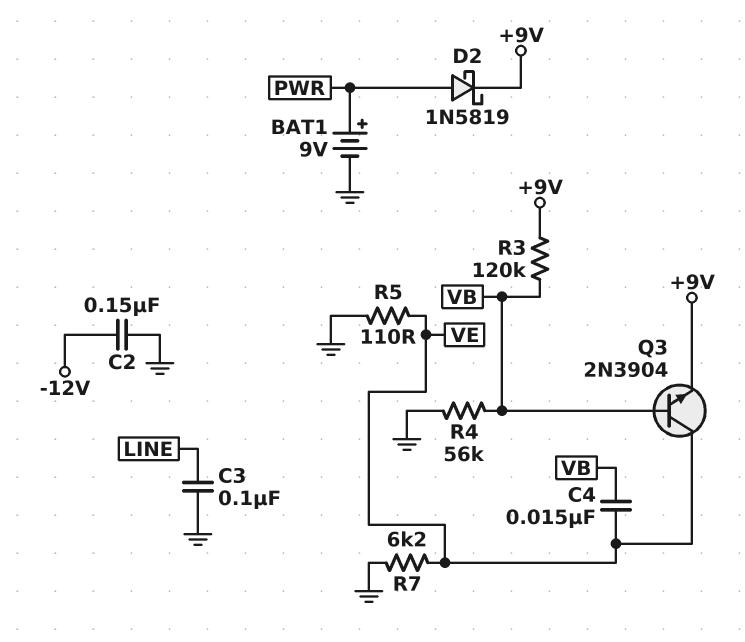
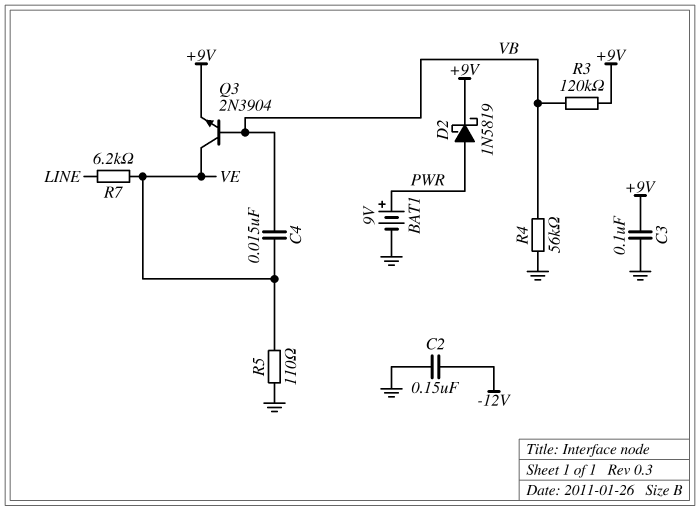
C3: 100nF (GND, LINE) -> 100nF (+9V, GND)
R7: 6.2k (GND, VE) -> 6.2k (LINE, VE)

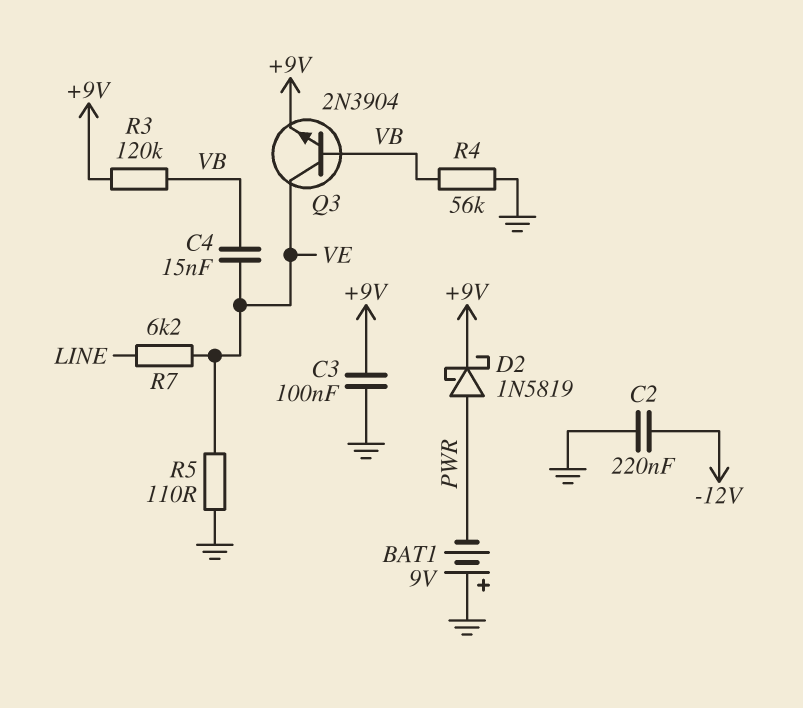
BAT1: 9V (plus PWR, minus GND) -> 9V (plus GND, minus PWR)
C2: 150nF (-12V, GND) -> 220nF (-12V, GND)

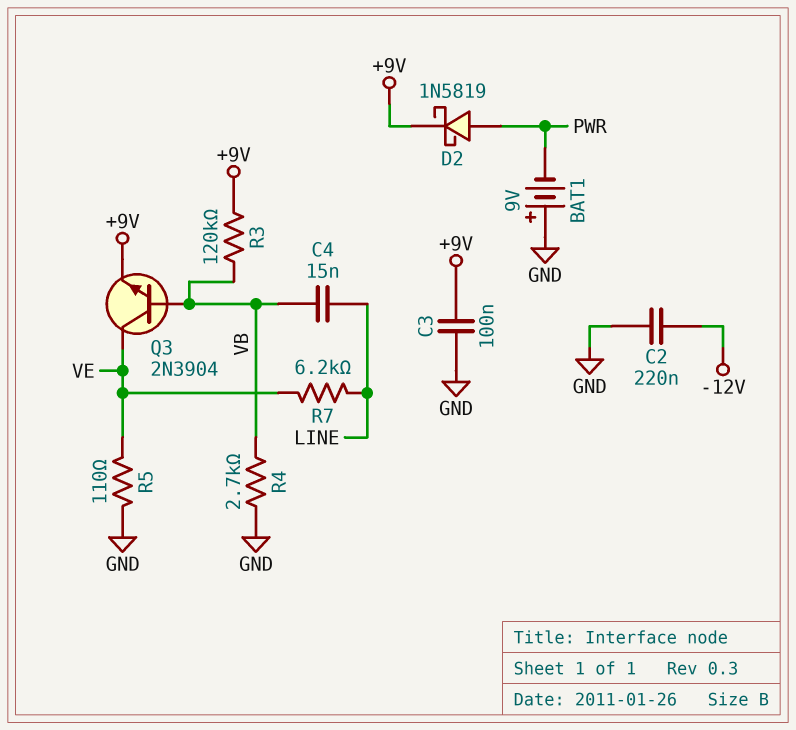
C4: 15nF (VB, VE) -> 15nF (LINE, VB)
R4: 56k (GND, VB) -> 2.7k (GND, VB)

